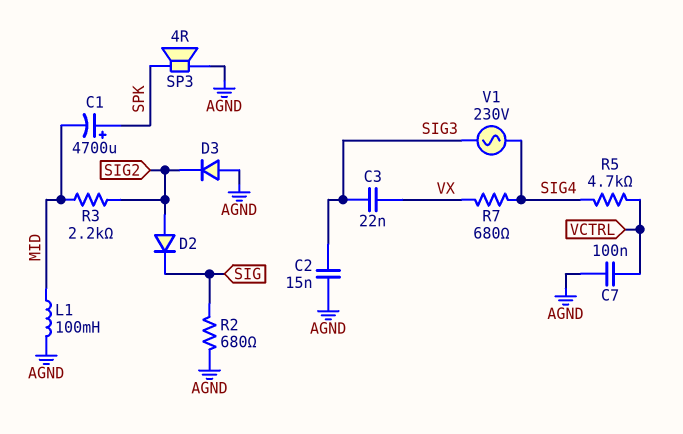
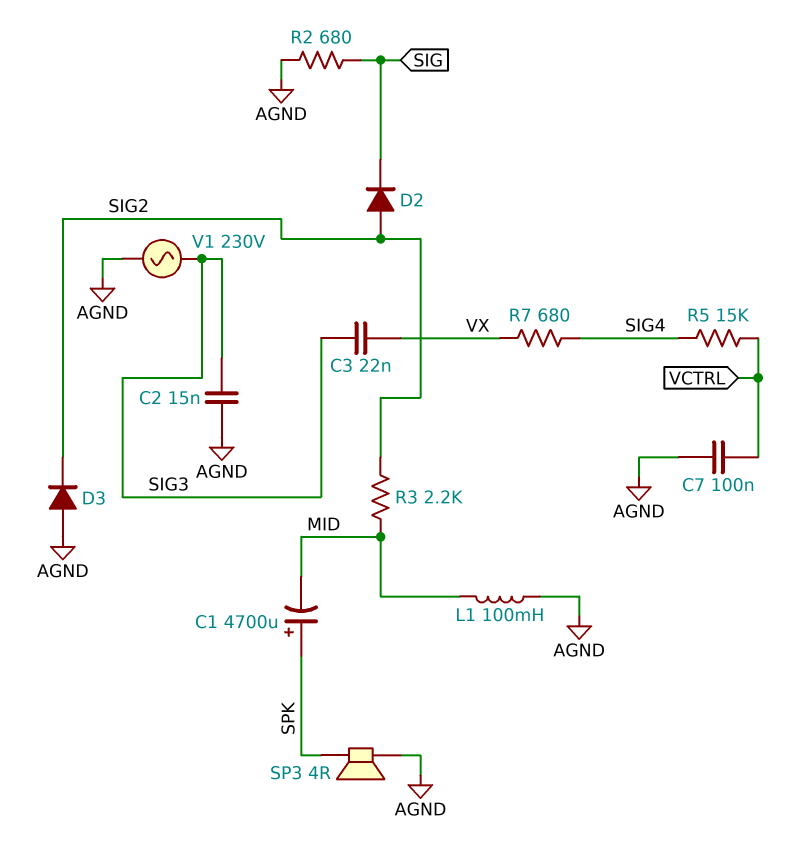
R5: 4.7k (SIG4, VCTRL) -> 15k (SIG4, VCTRL)
V1: AC 230V (SIG3, SIG4) -> AC 230V (AGND, SIG3)

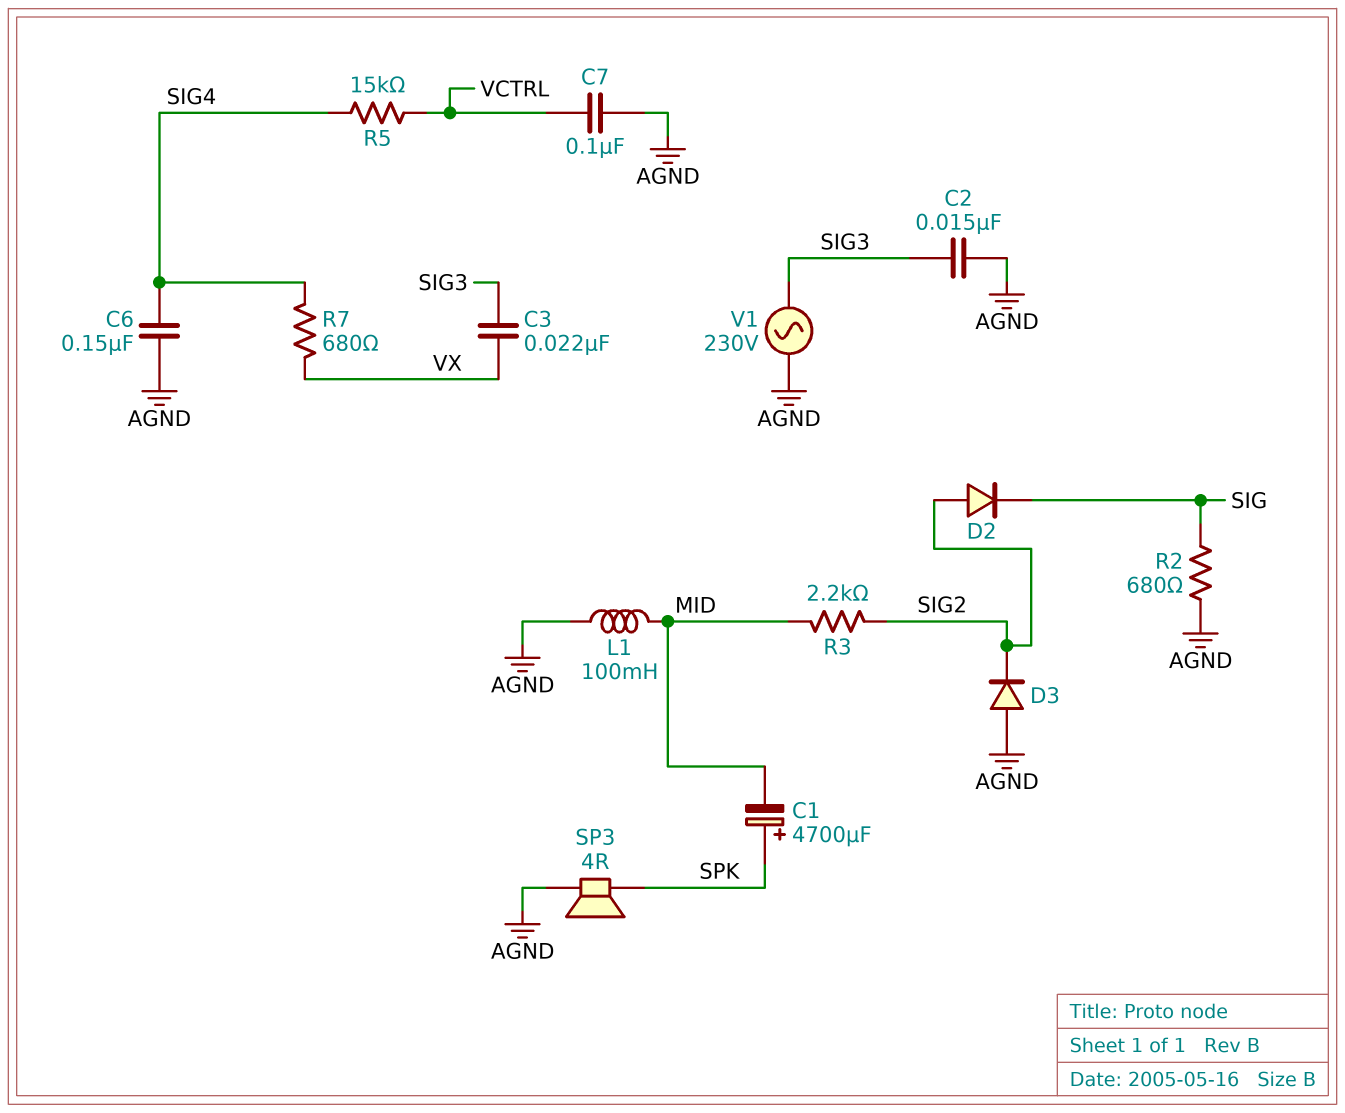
C6: none -> 150nF (AGND, SIG4)

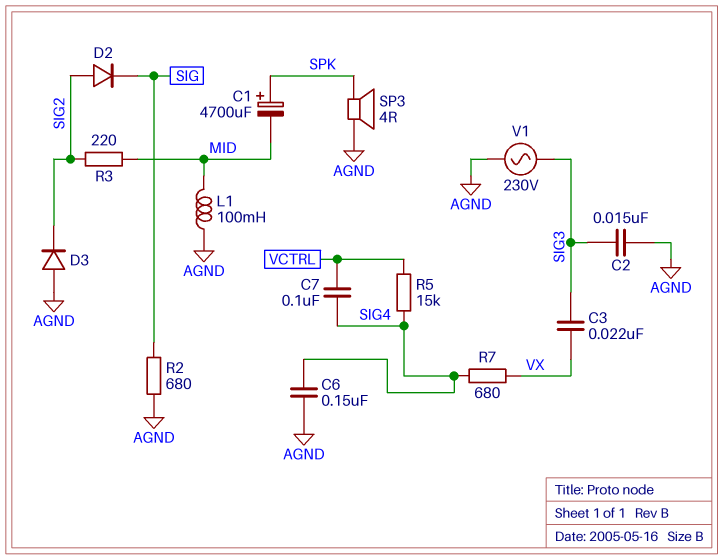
C7: 100nF (AGND, VCTRL) -> 100nF (SIG4, VCTRL)
R3: 2.2k (MID, SIG2) -> 220 (MID, SIG2)

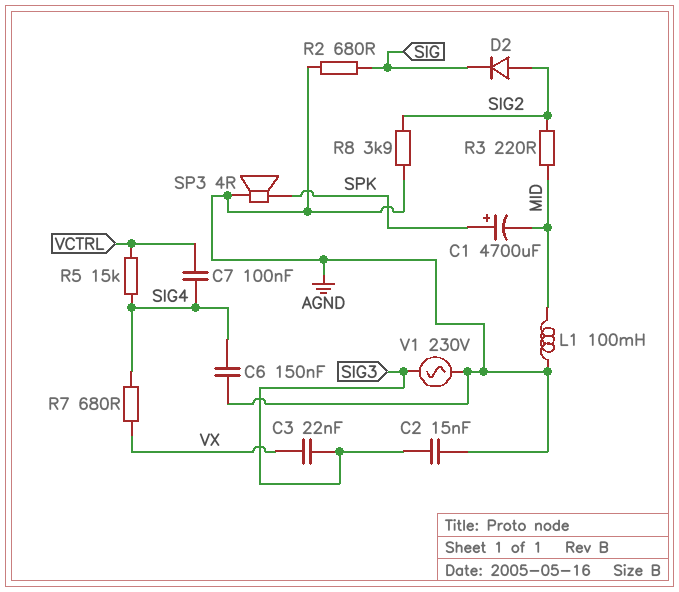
D3: diode (A AGND, K SIG2) -> none
R8: none -> 3.9k (AGND, SIG2)

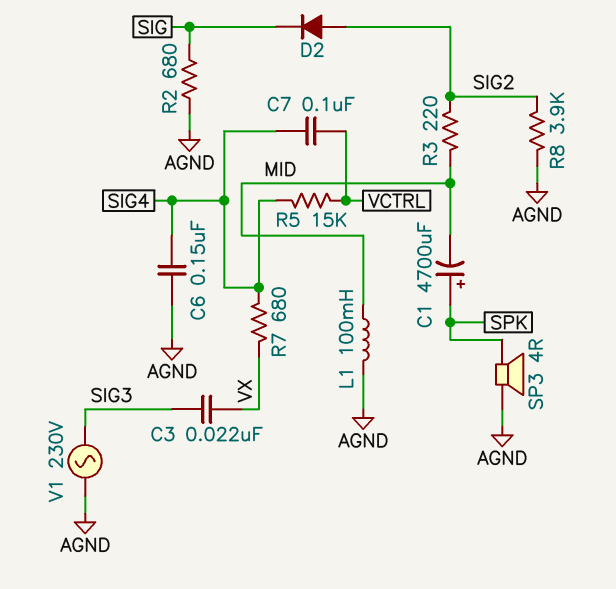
C2: 15nF (AGND, SIG3) -> none

